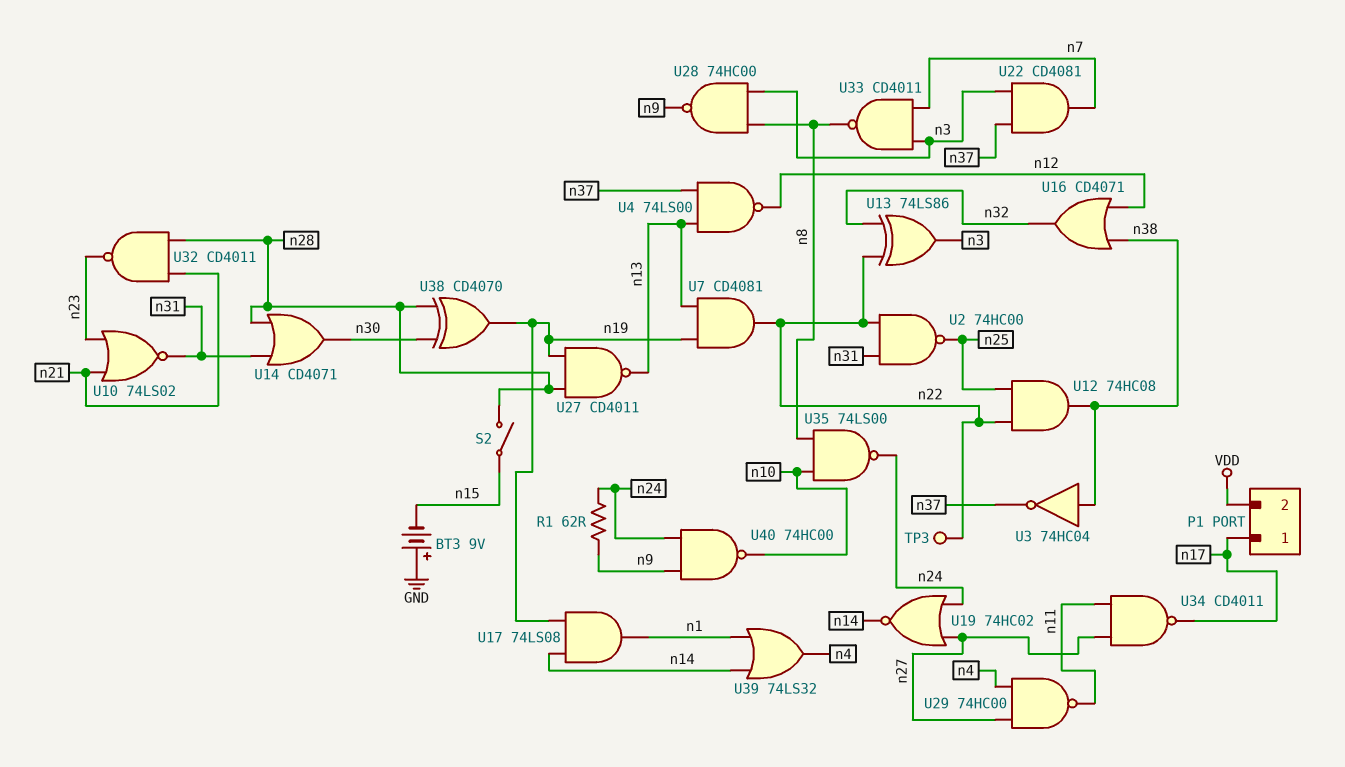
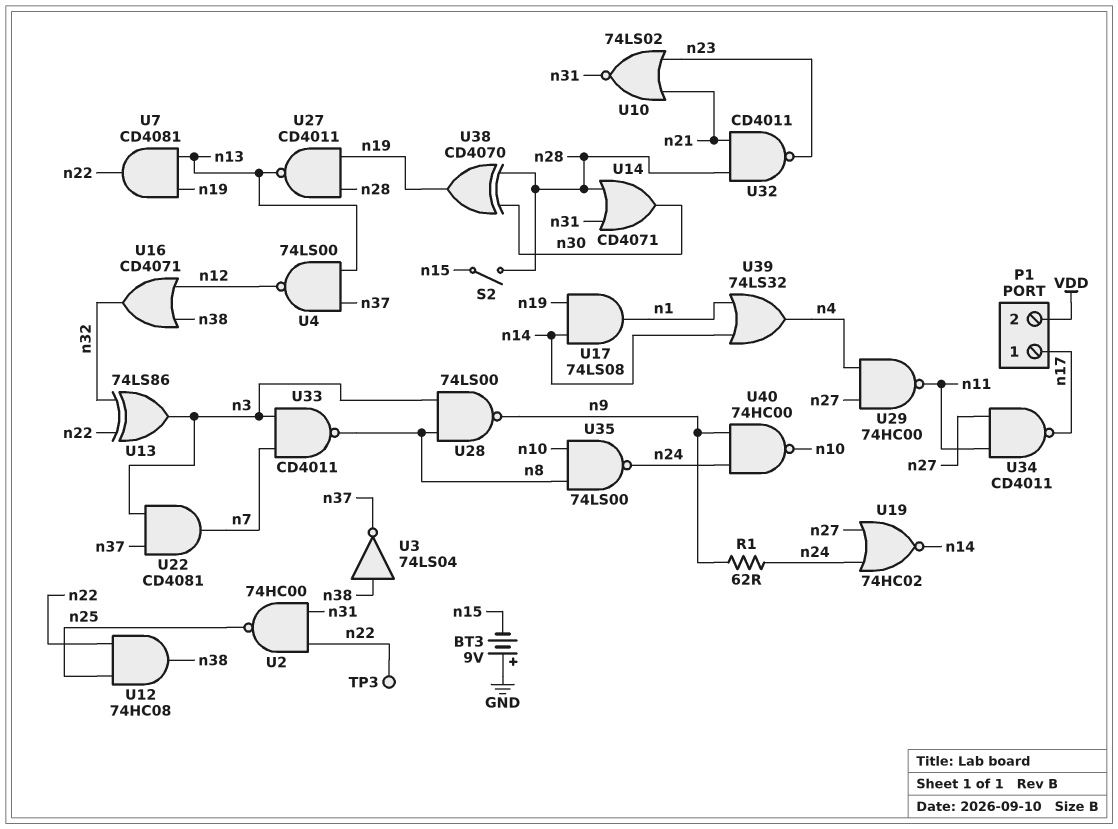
U3: NOT 74HC04 (in n38, out n37) -> NOT 74LS04 (in n38, out n37)
U28: NAND 74HC00 (in n3, in n8, out n9) -> NAND 74LS00 (in n3, in n8, out n9)

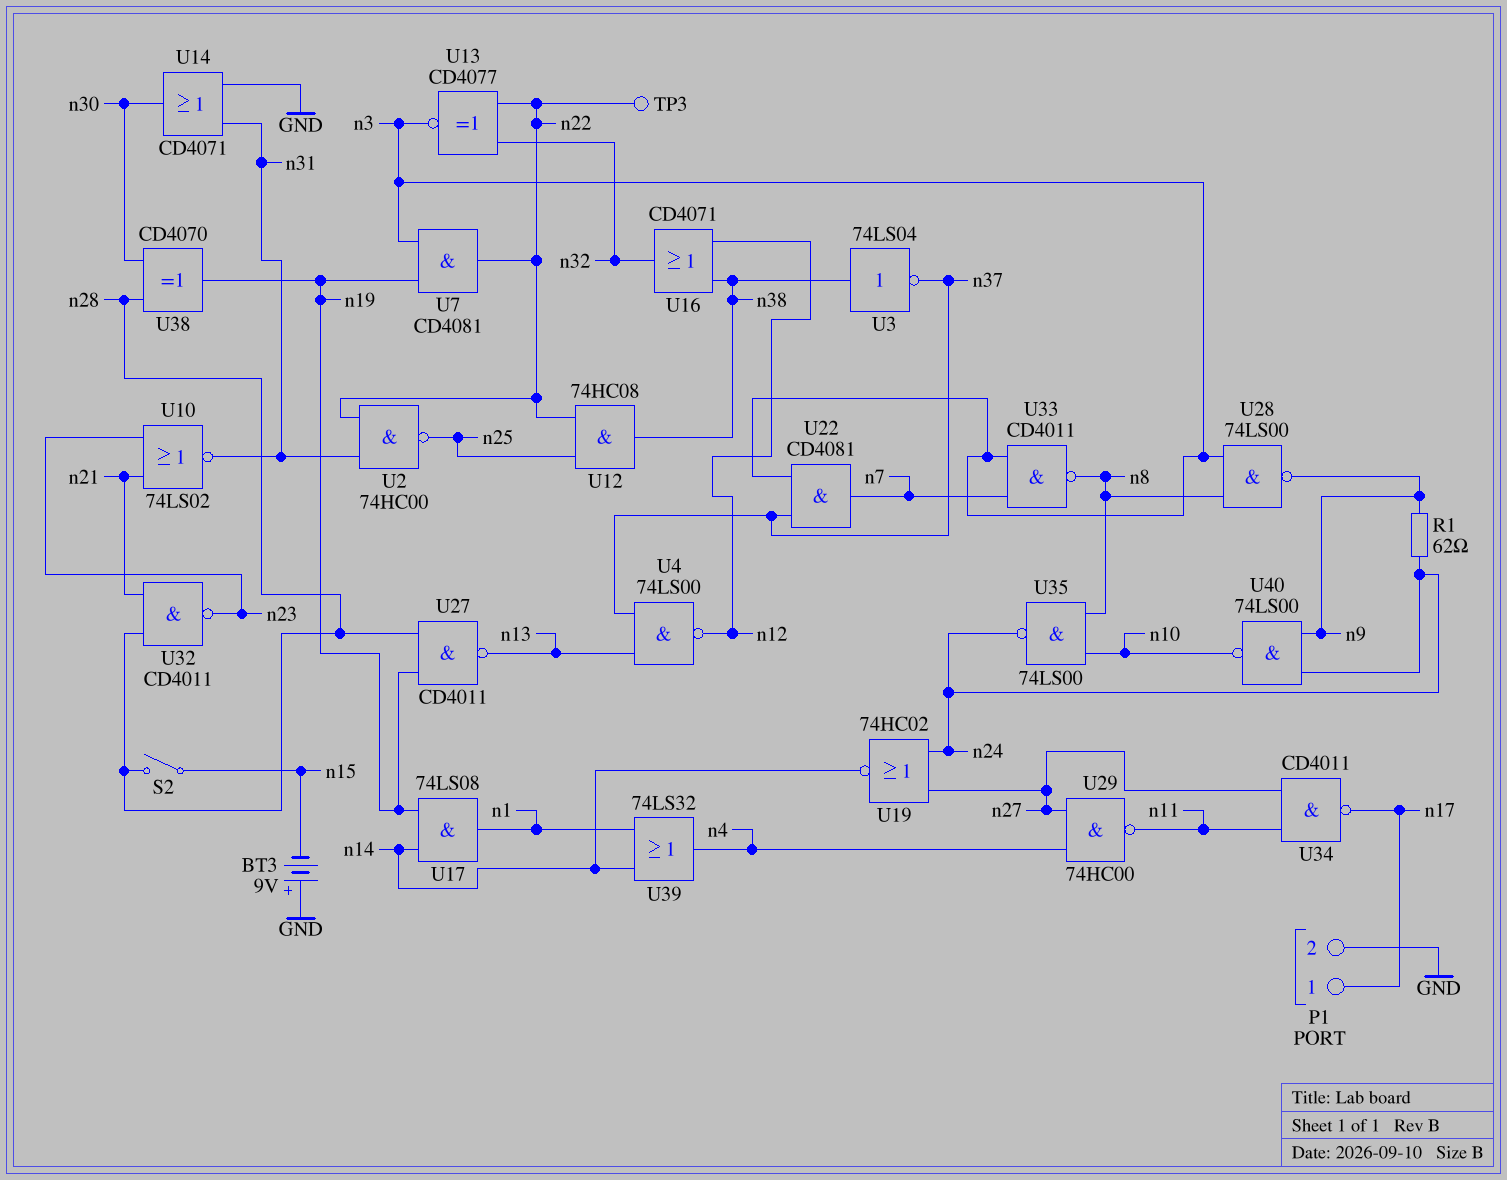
P1 pin 2: VDD -> GND
U7: AND CD4081 (in n13, in n19, out n22) -> AND CD4081 (in n3, in n19, out n22)
U13: XOR 74LS86 (in n22, in n32, out n3) -> XNOR CD4077 (in n22, in n32, out n3)
U14: OR CD4071 (in n28, in n31, out n30) -> OR CD4071 (in GND, in n31, out n30)
U40: NAND 74HC00 (in n9, in n24, out n10) -> NAND 74LS00 (in n9, in n24, out n10)

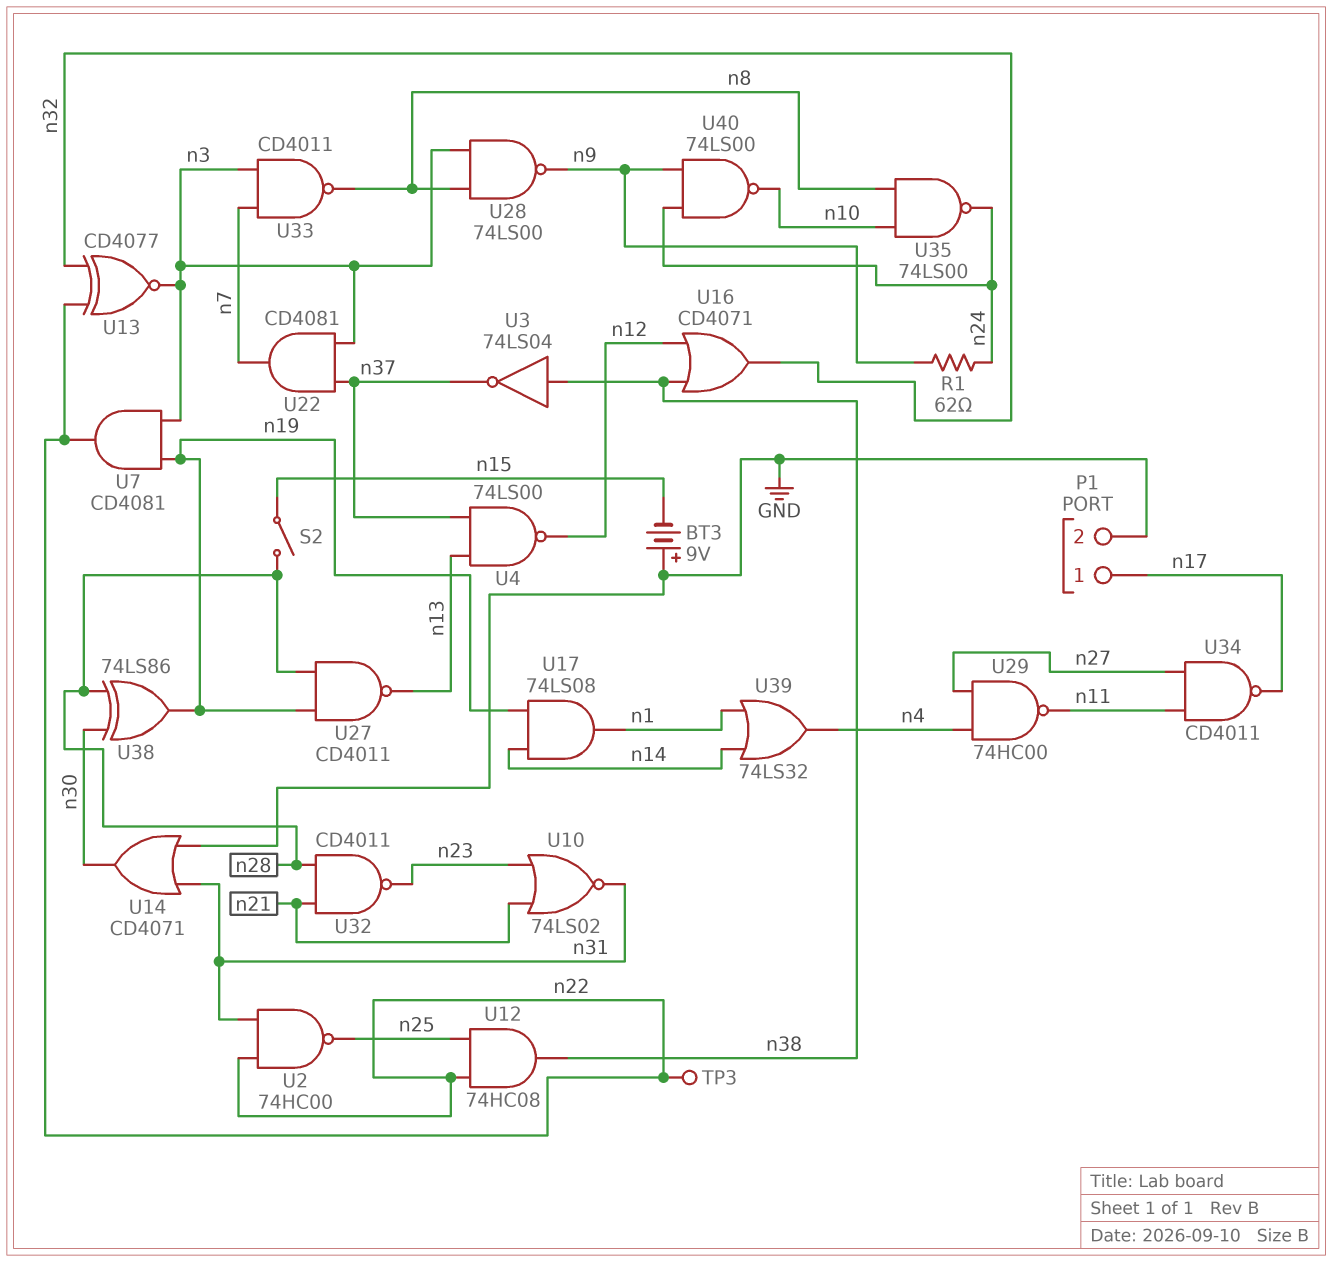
U19: NOR 74HC02 (in n24, in n27, out n14) -> none
U38: XOR CD4070 (in n28, in n30, out n19) -> XOR 74LS86 (in n28, in n30, out n19)

